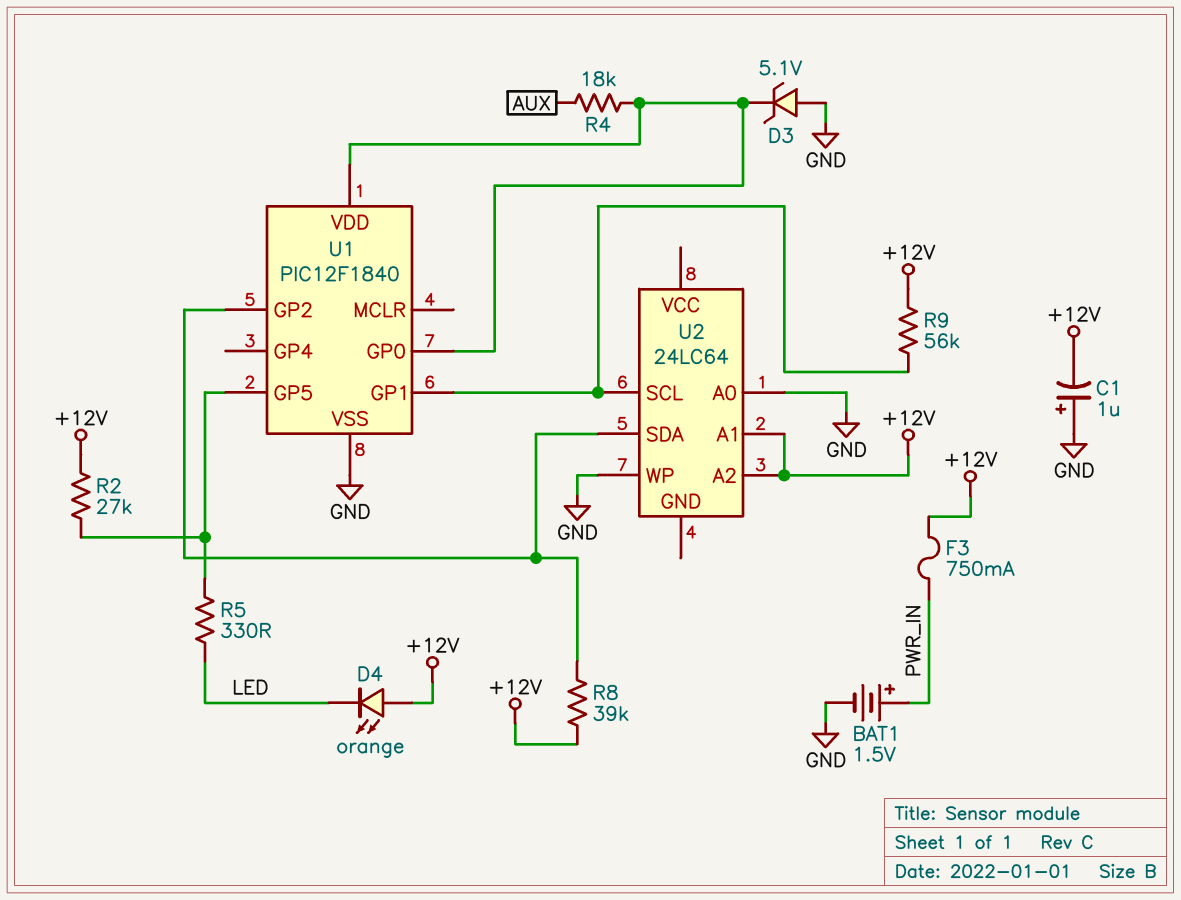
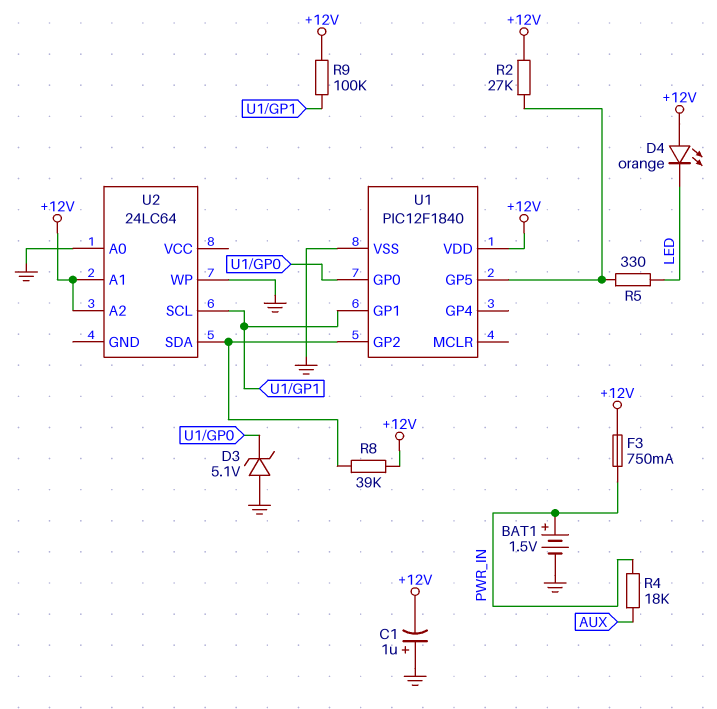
R4: 18k (AUX, U1/GP0) -> 18k (AUX, PWR_IN)
R9: 56k (+12V, U1/GP1) -> 100k (+12V, U1/GP1)
U1 pin VDD: U1/GP0 -> +12V

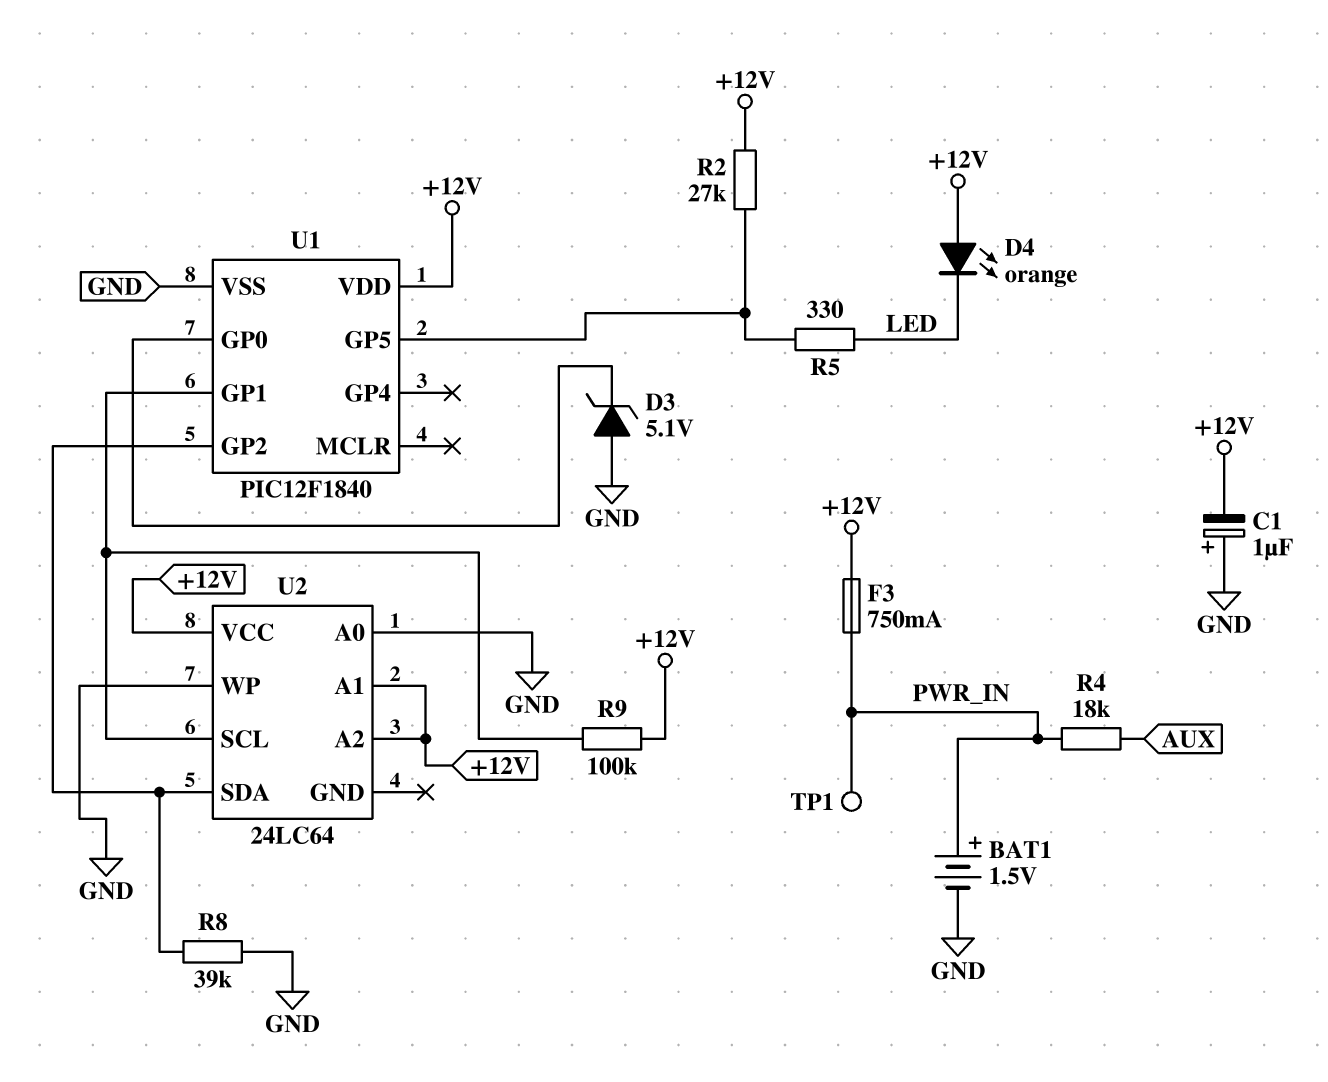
R8: 39k (+12V, U1/GP2) -> 39k (GND, U1/GP2)
TP1: none -> test point (PWR_IN)
U2 pin VCC: none -> +12V

